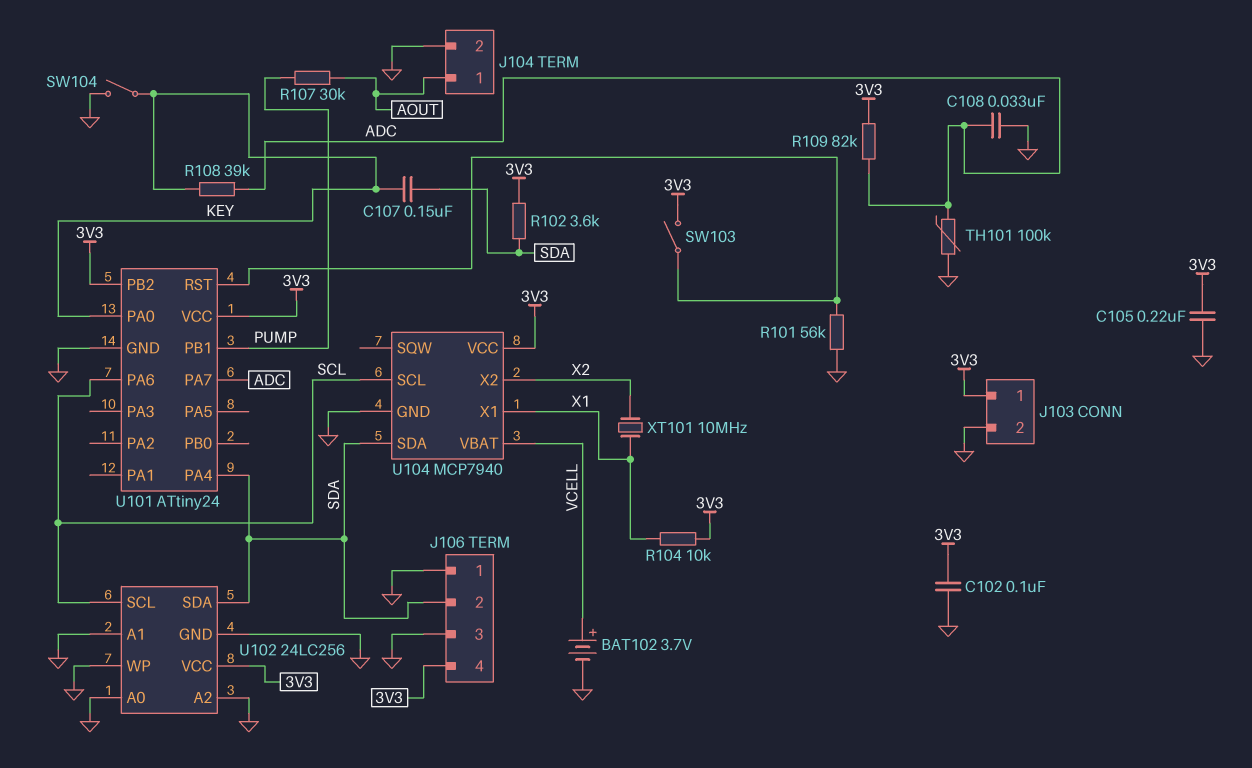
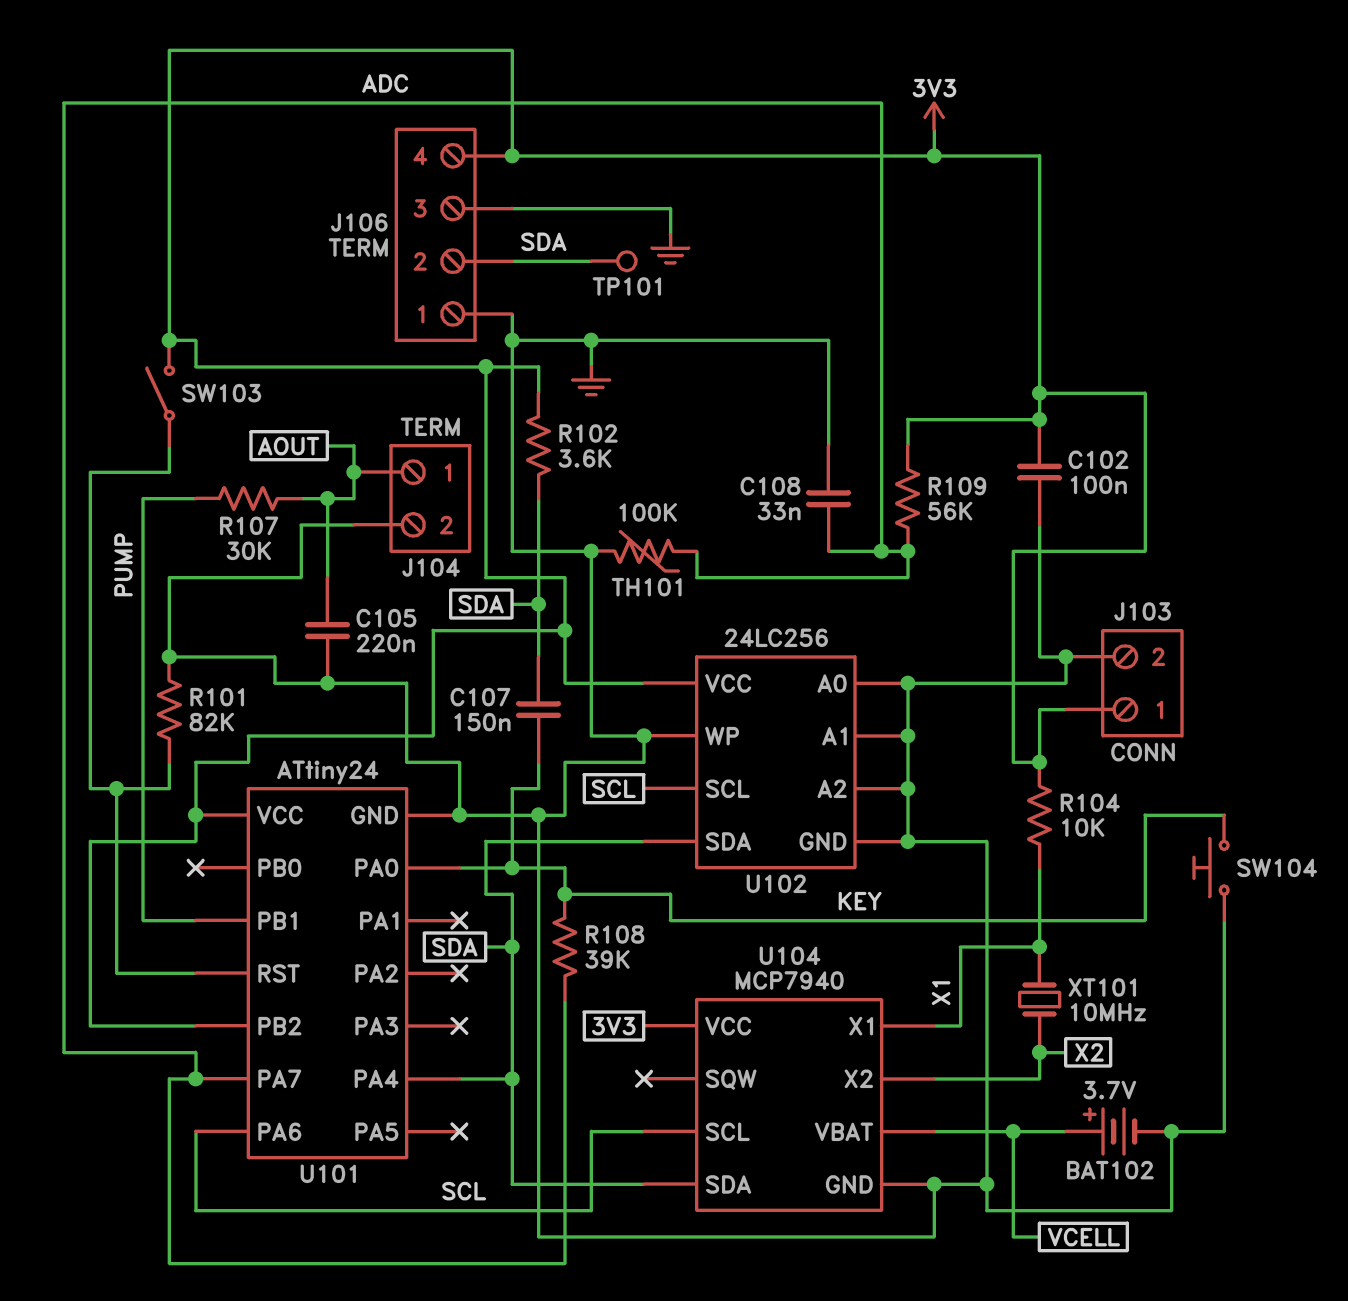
C105: 220nF (3V3, GND) -> 220nF (AOUT, GND)
R101: 56k (GND, U101/RST) -> 82k (GND, U101/RST)
R109: 82k (3V3, ADC) -> 56k (3V3, ADC)
SW104: switch (GND, KEY) -> button (GND, KEY)
TP101: none -> test point (SDA)

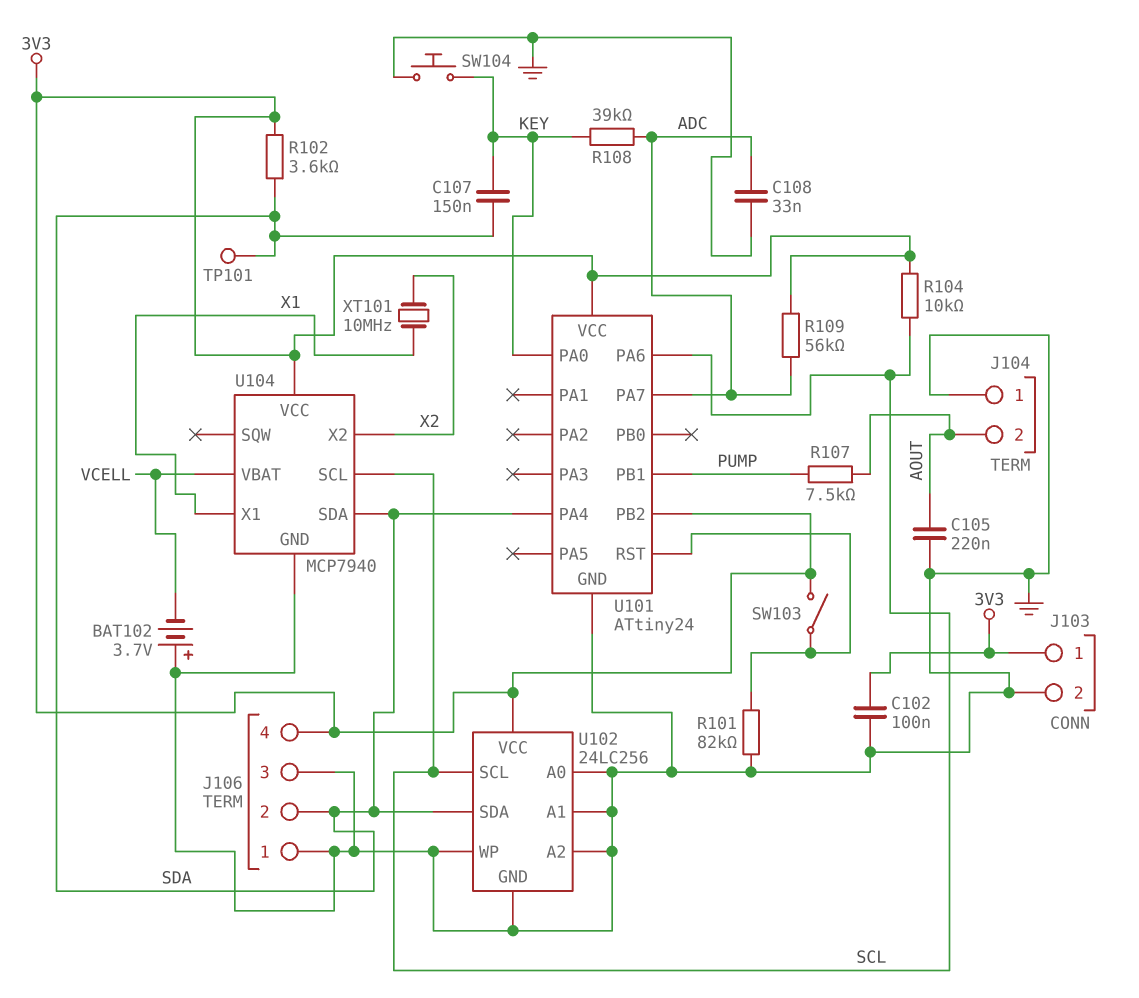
BAT102: 3.7V (plus VCELL, minus GND) -> 3.7V (plus GND, minus VCELL)
J104 pin 1: AOUT -> GND
J104 pin 2: GND -> AOUT
R104: 10k (3V3, X1) -> 10k (3V3, SCL)
R107: 30k (AOUT, PUMP) -> 7.5k (AOUT, PUMP)
TH101: 100k (ADC, GND) -> none

